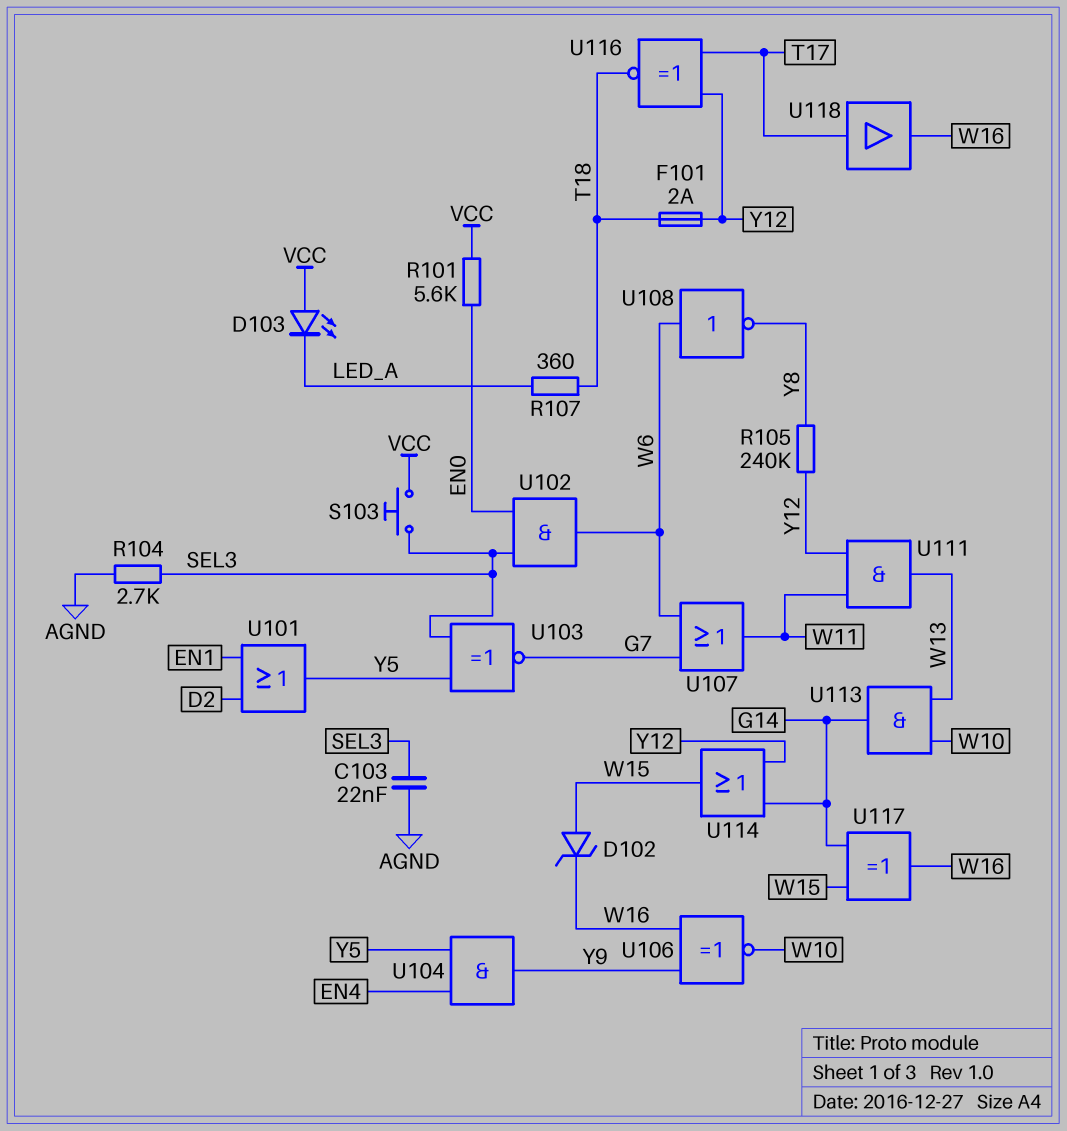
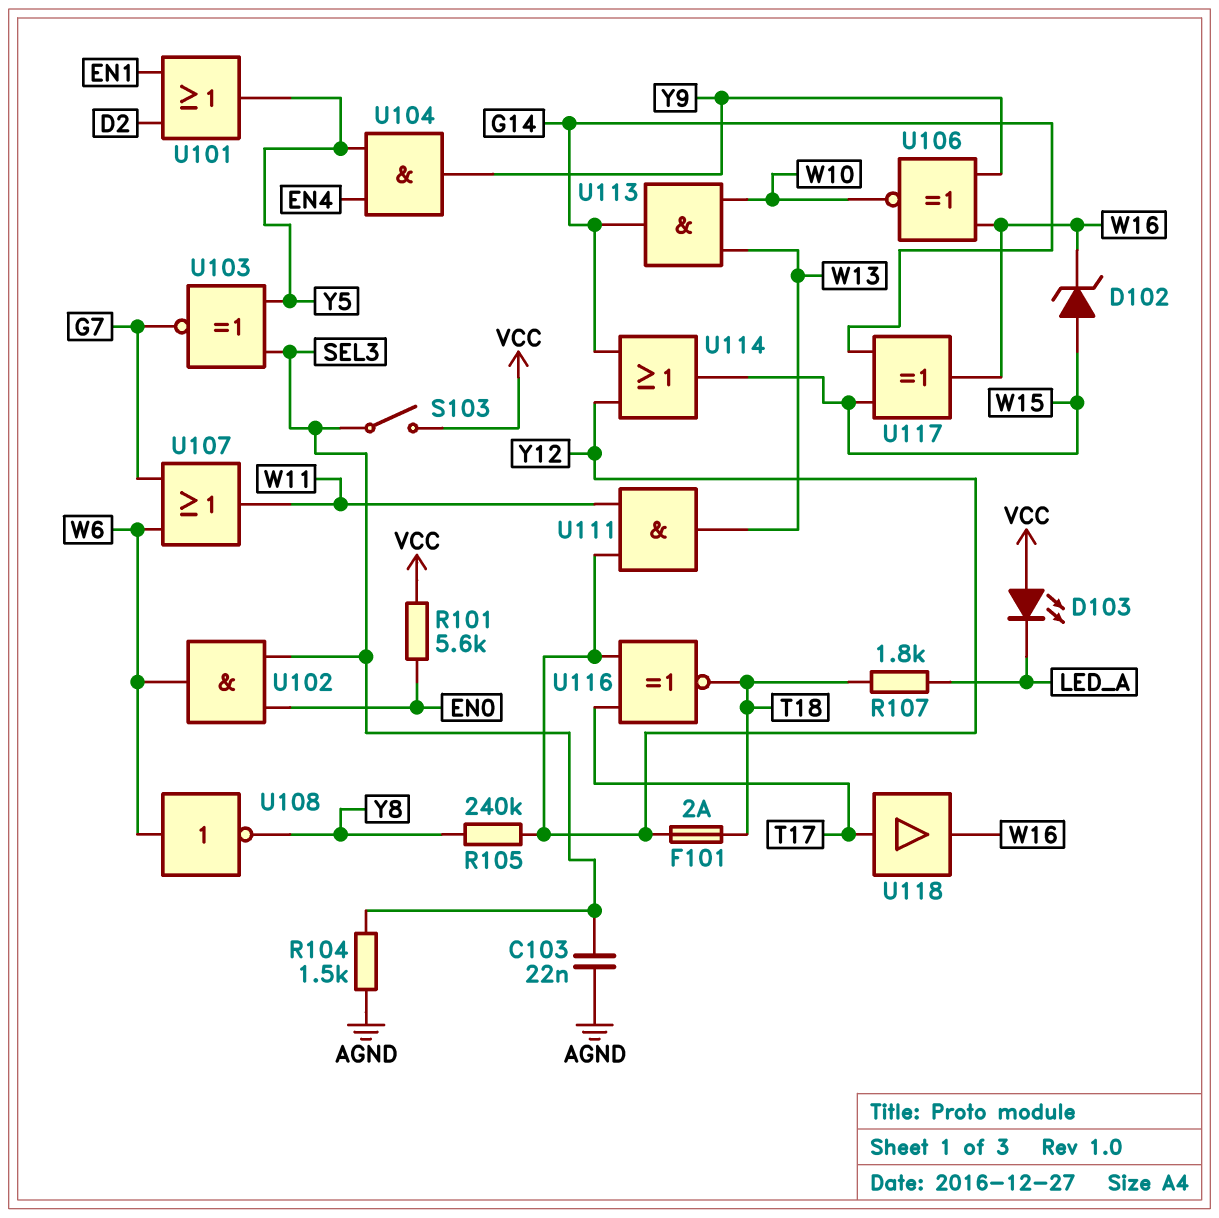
R104: 2.7k (AGND, SEL3) -> 1.5k (AGND, SEL3)
R107: 360 (LED_A, T18) -> 1.8k (LED_A, T18)
S103: button (SEL3, VCC) -> switch (SEL3, VCC)

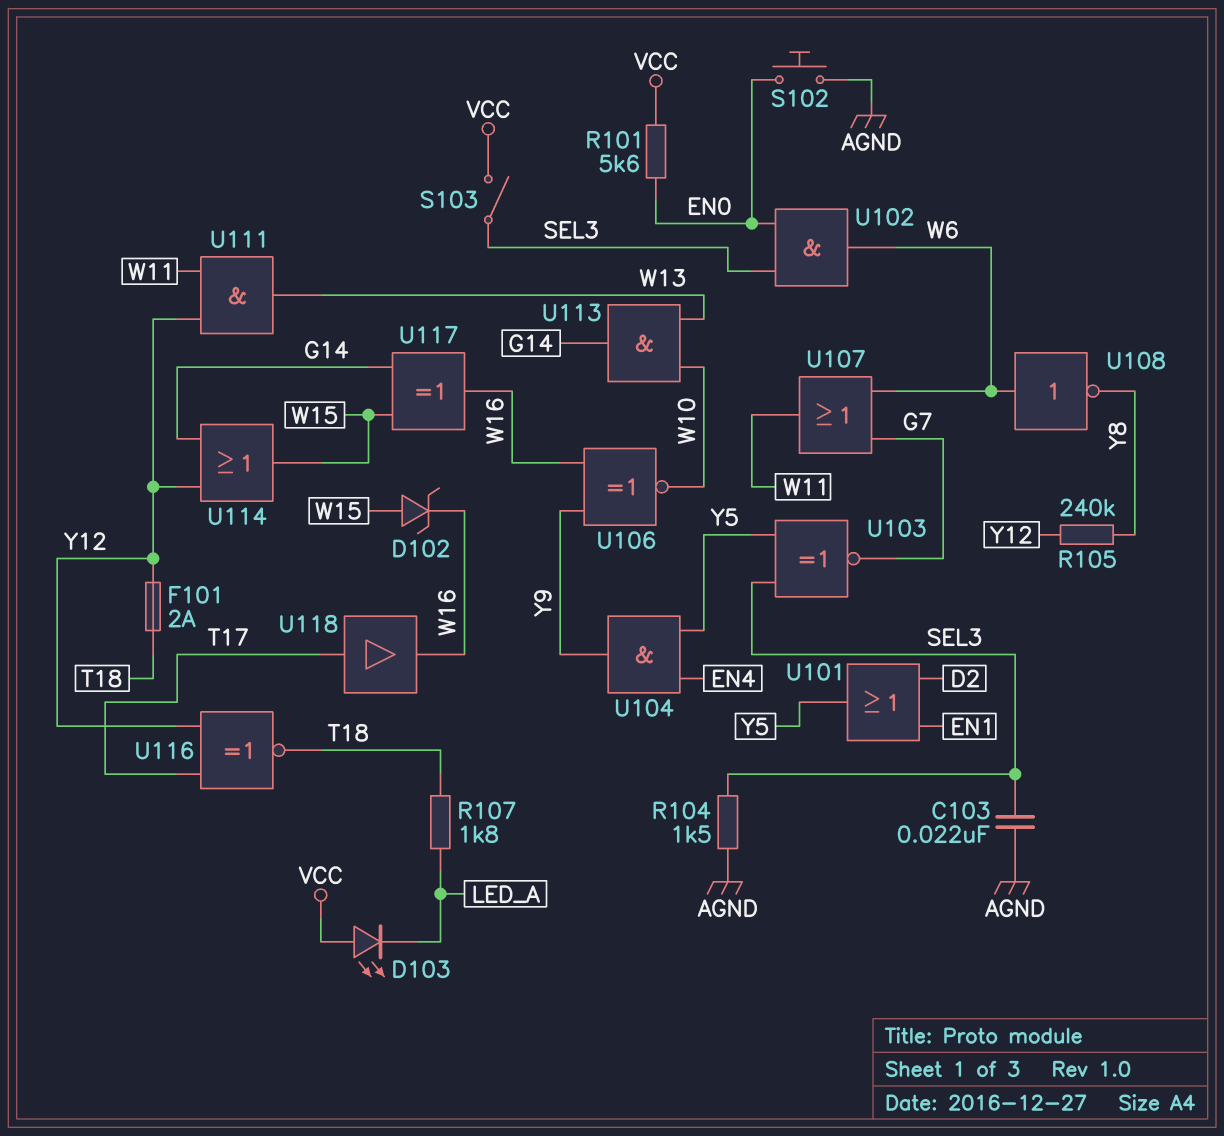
S102: none -> button (AGND, EN0)

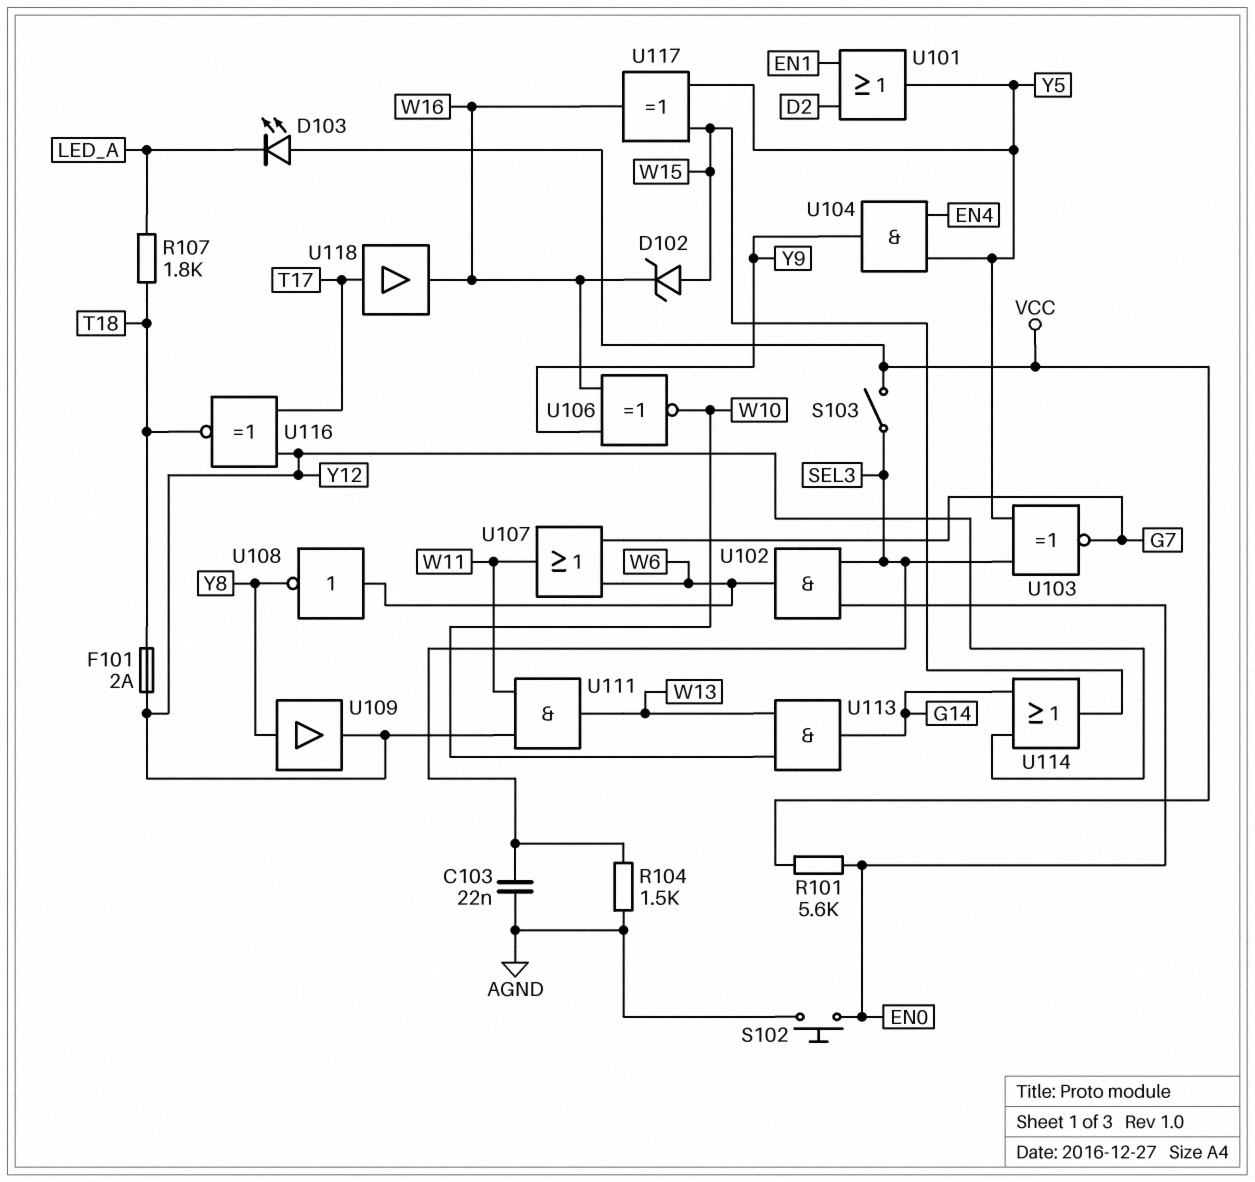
R105: 240k (Y8, Y12) -> none
U109: none -> buffer (in Y8, out Y12)
U117: XOR (in G14, in W15, out W16) -> XOR (in W15, in Y5, out W16)

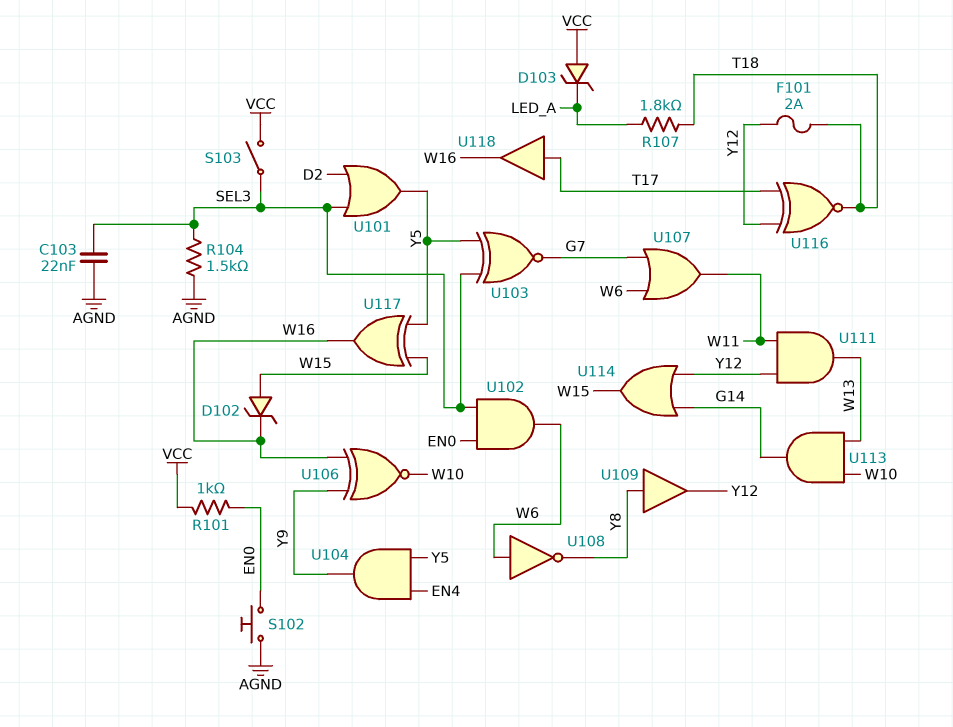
D103: LED (A VCC, K LED_A) -> zener (A VCC, K LED_A)
R101: 5.6k (EN0, VCC) -> 1k (EN0, VCC)
U101: OR (in D2, in EN1, out Y5) -> OR (in D2, in SEL3, out Y5)

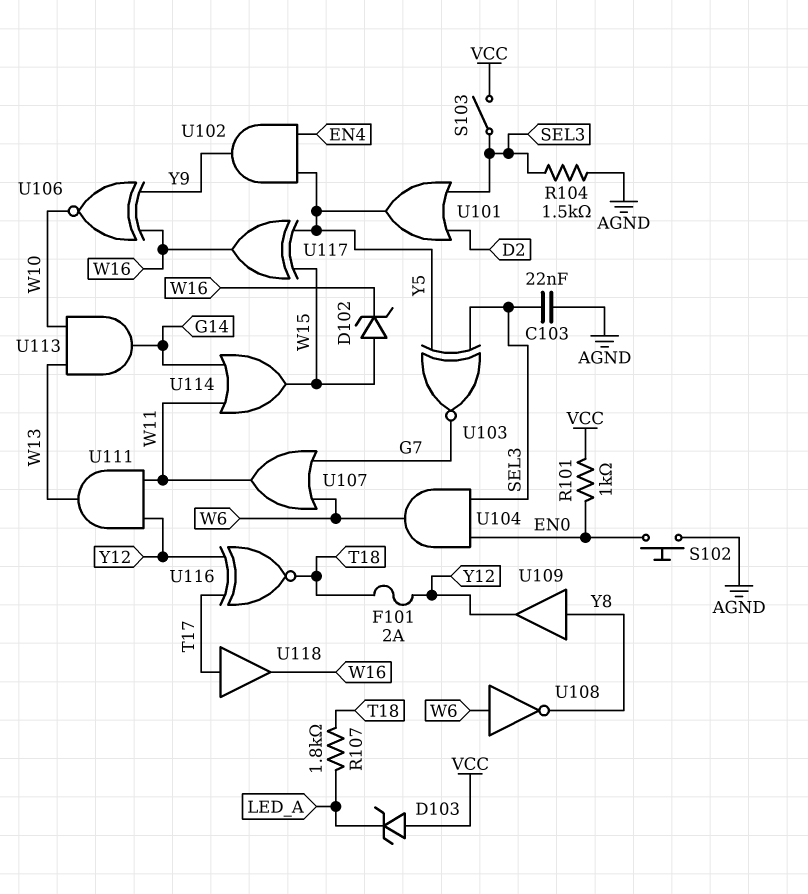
U102: AND (in EN0, in SEL3, out W6) -> AND (in EN4, in Y5, out Y9)
U104: AND (in EN4, in Y5, out Y9) -> AND (in EN0, in SEL3, out W6)
U114: OR (in G14, in Y12, out W15) -> OR (in G14, in W11, out W15)

